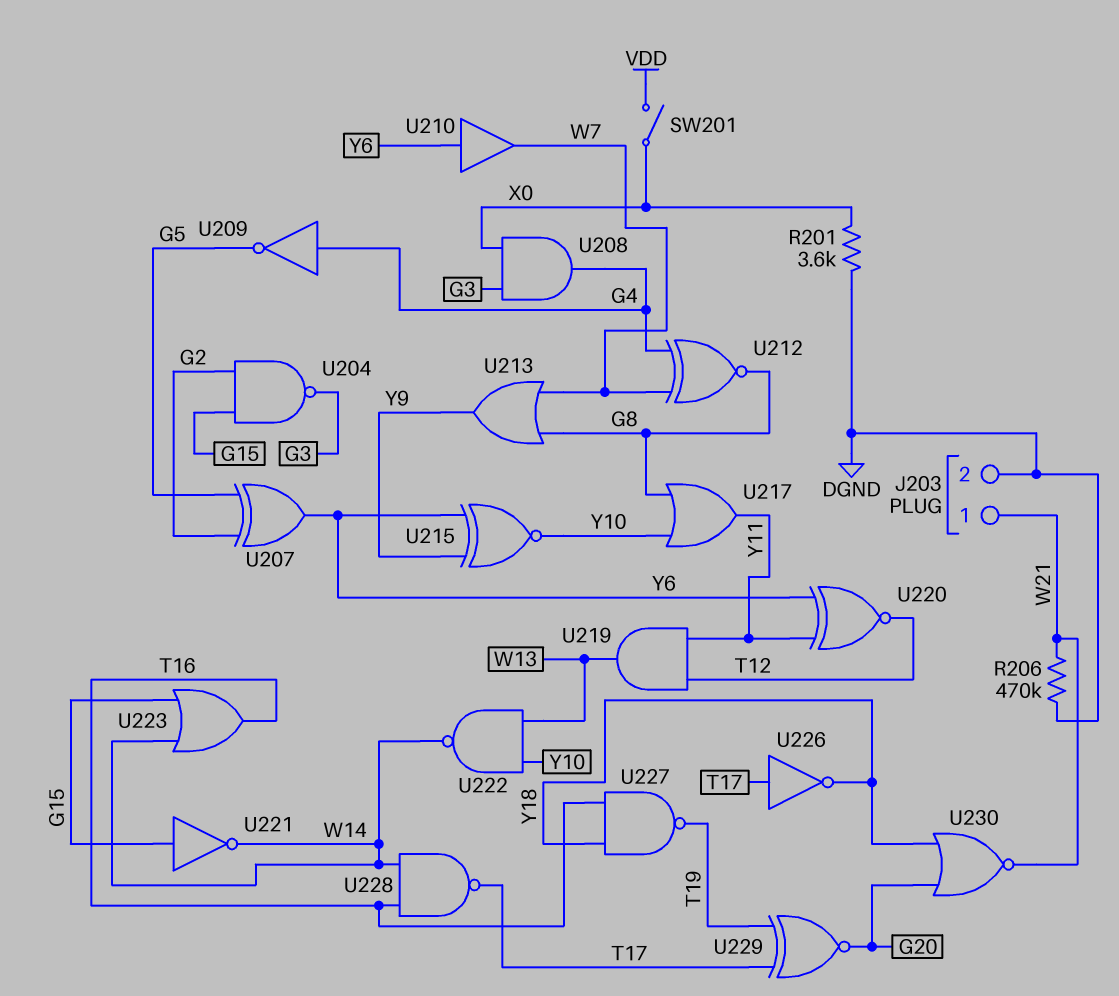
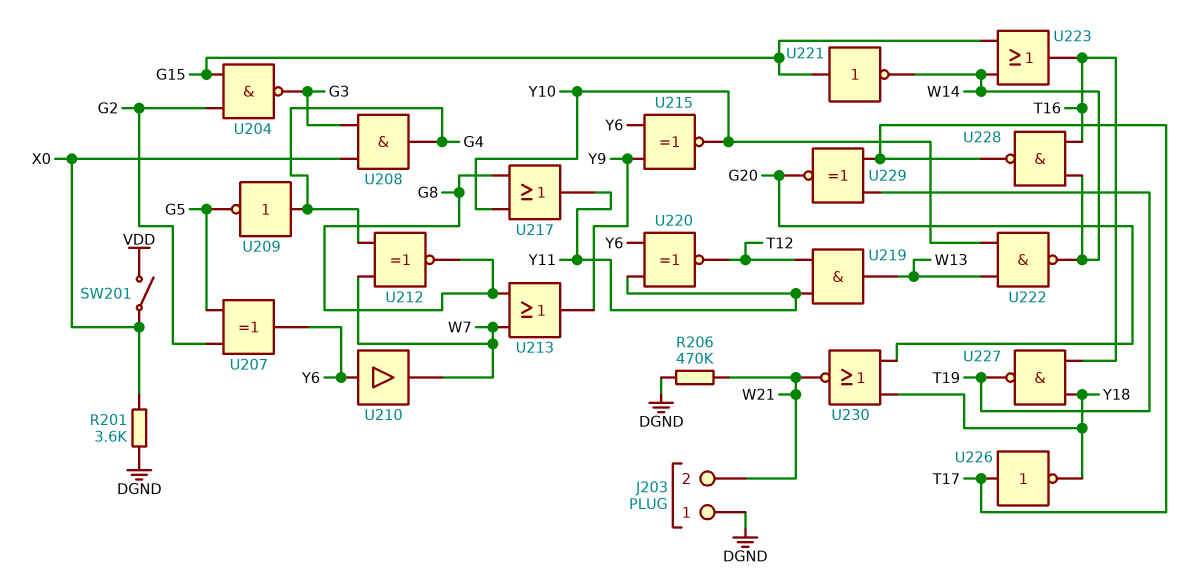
J203 pin 1: W21 -> DGND
J203 pin 2: DGND -> W21

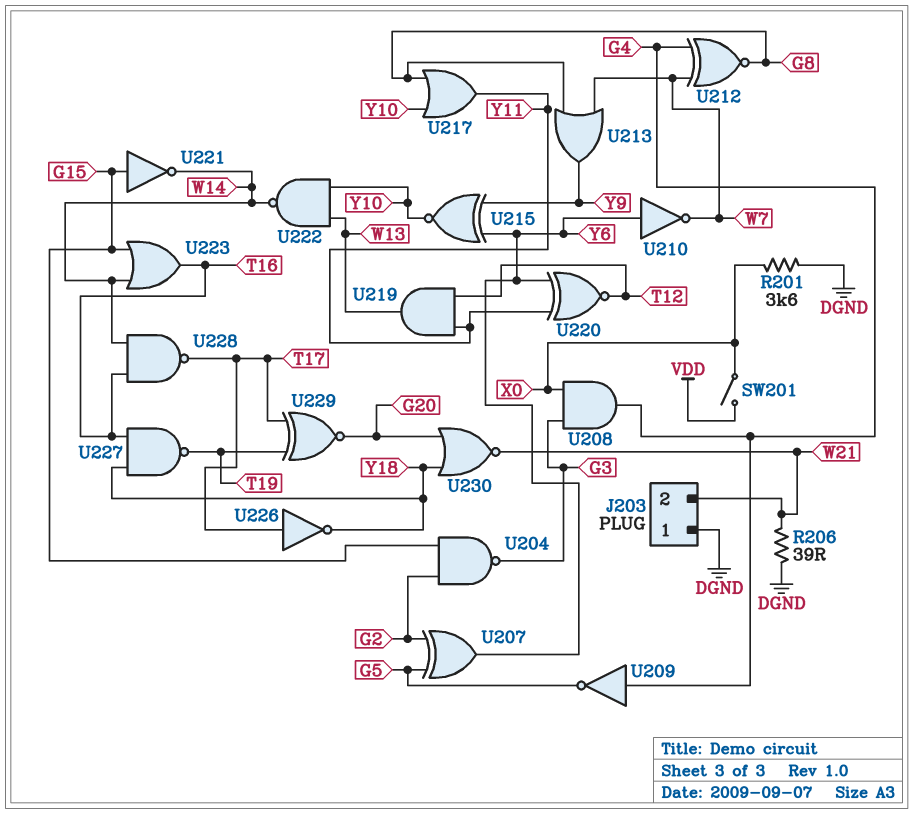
R206: 470k (DGND, W21) -> 39 (DGND, W21)
U210: buffer (in Y6, out W7) -> NOT (in Y6, out W7)

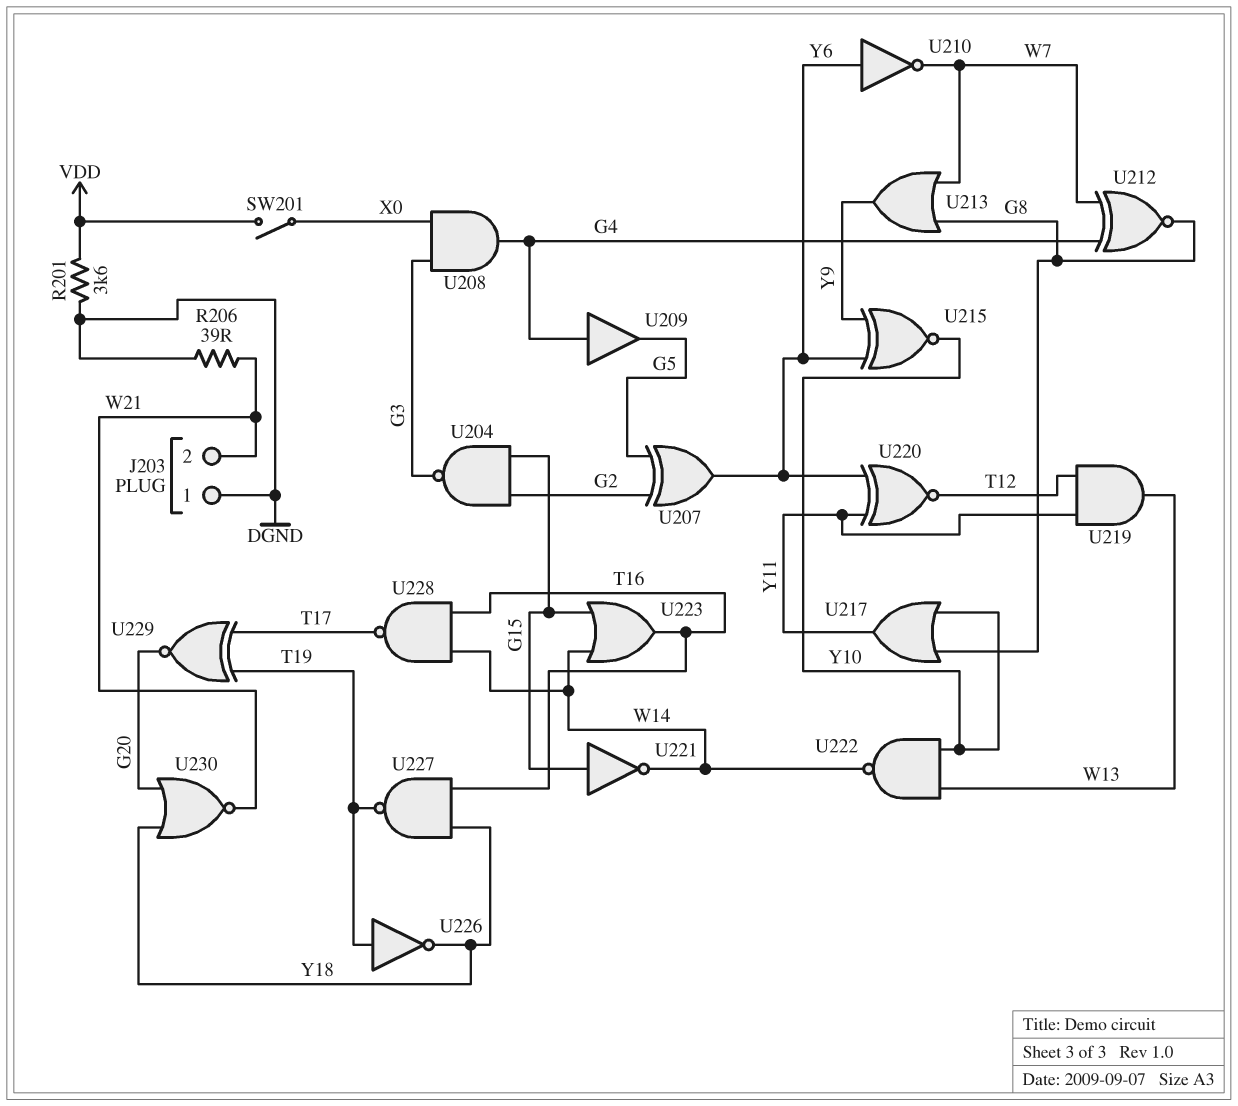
R201: 3.6k (DGND, X0) -> 3.6k (DGND, VDD)
U209: NOT (in G4, out G5) -> buffer (in G4, out G5)
U226: NOT (in T17, out Y18) -> NOT (in T19, out Y18)

